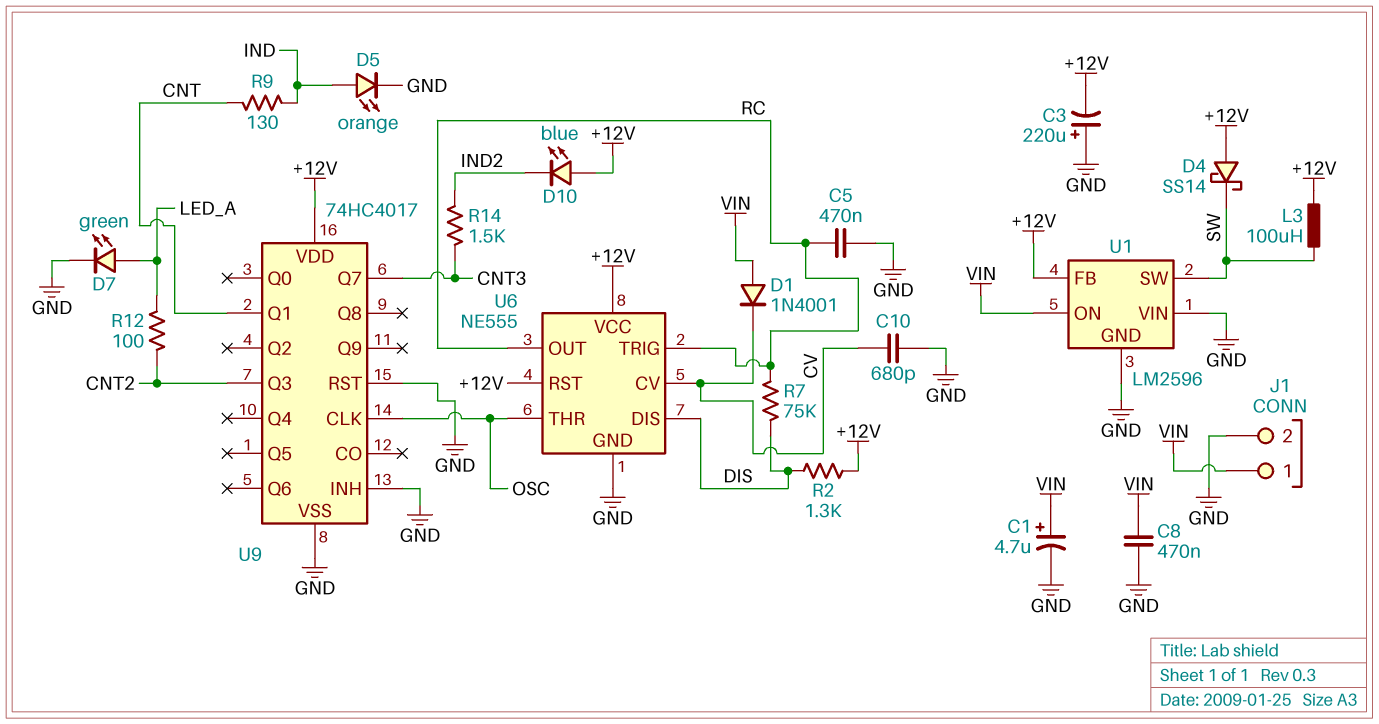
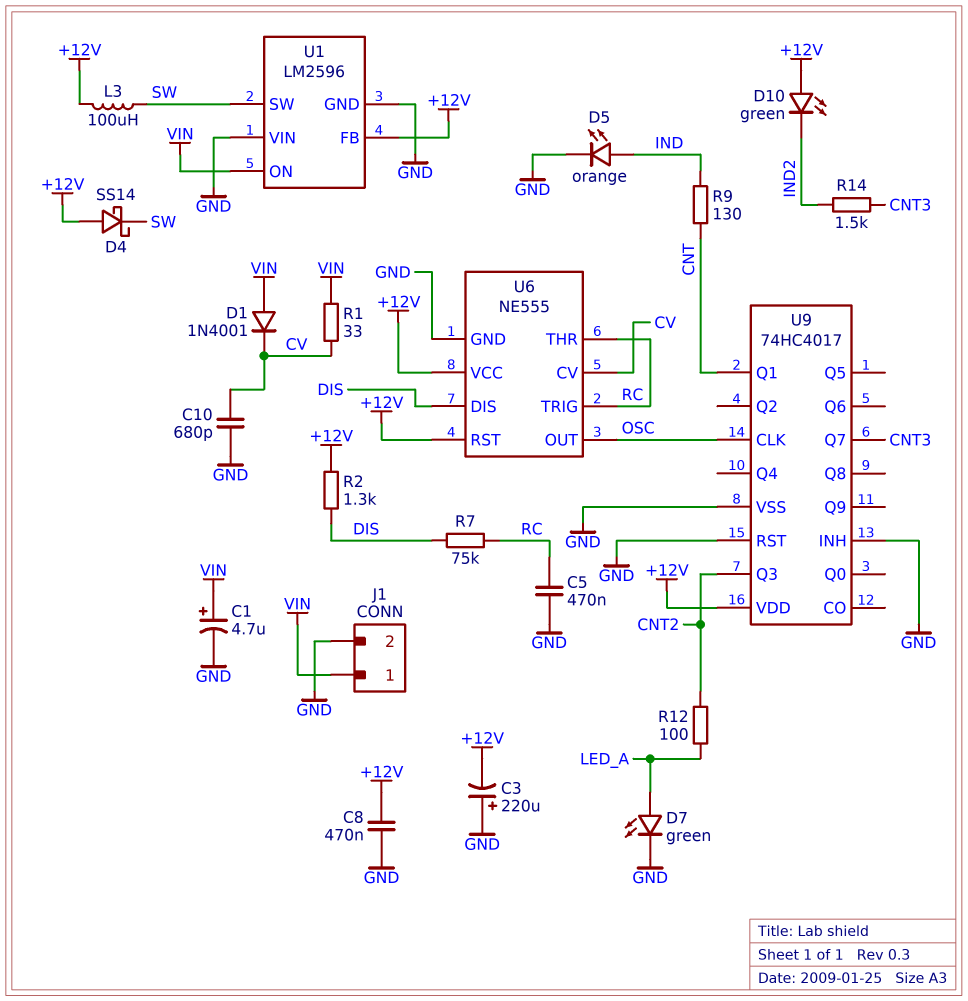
C8: 470nF (GND, VIN) -> 470nF (+12V, GND)
D10: LED blue (A +12V, K IND2) -> LED green (A +12V, K IND2)
R1: none -> 33 (CV, VIN)
U6 pin OUT: RC -> OSC
U6 pin THR: OSC -> RC

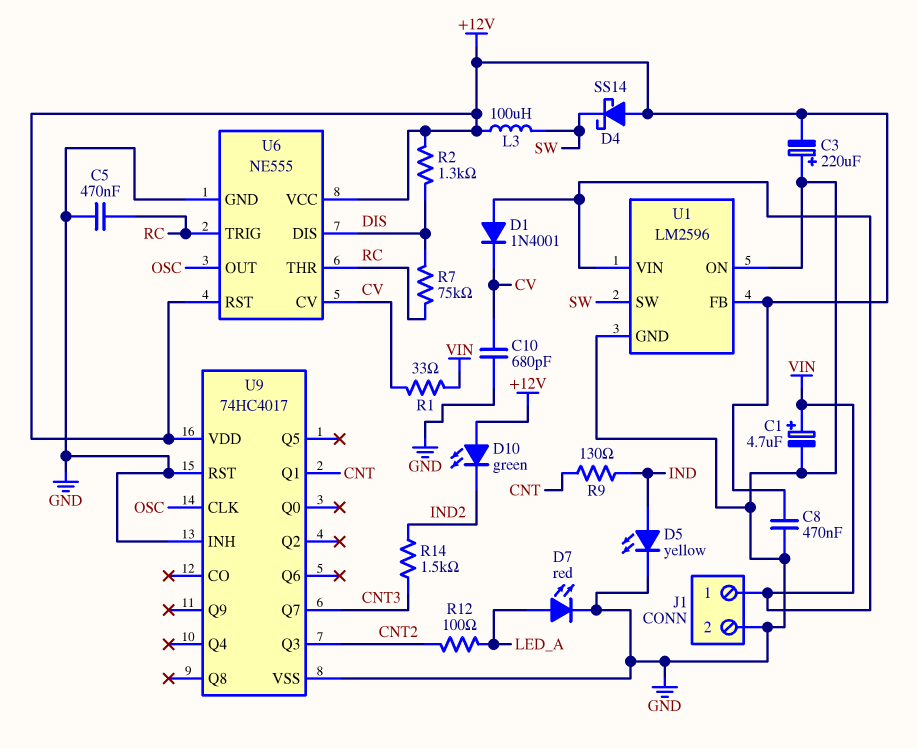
D5: LED orange (A IND, K GND) -> LED yellow (A IND, K GND)
D7: LED green (A LED_A, K GND) -> LED red (A LED_A, K GND)
U1 pin ON: VIN -> GND
U1 pin VIN: GND -> VIN

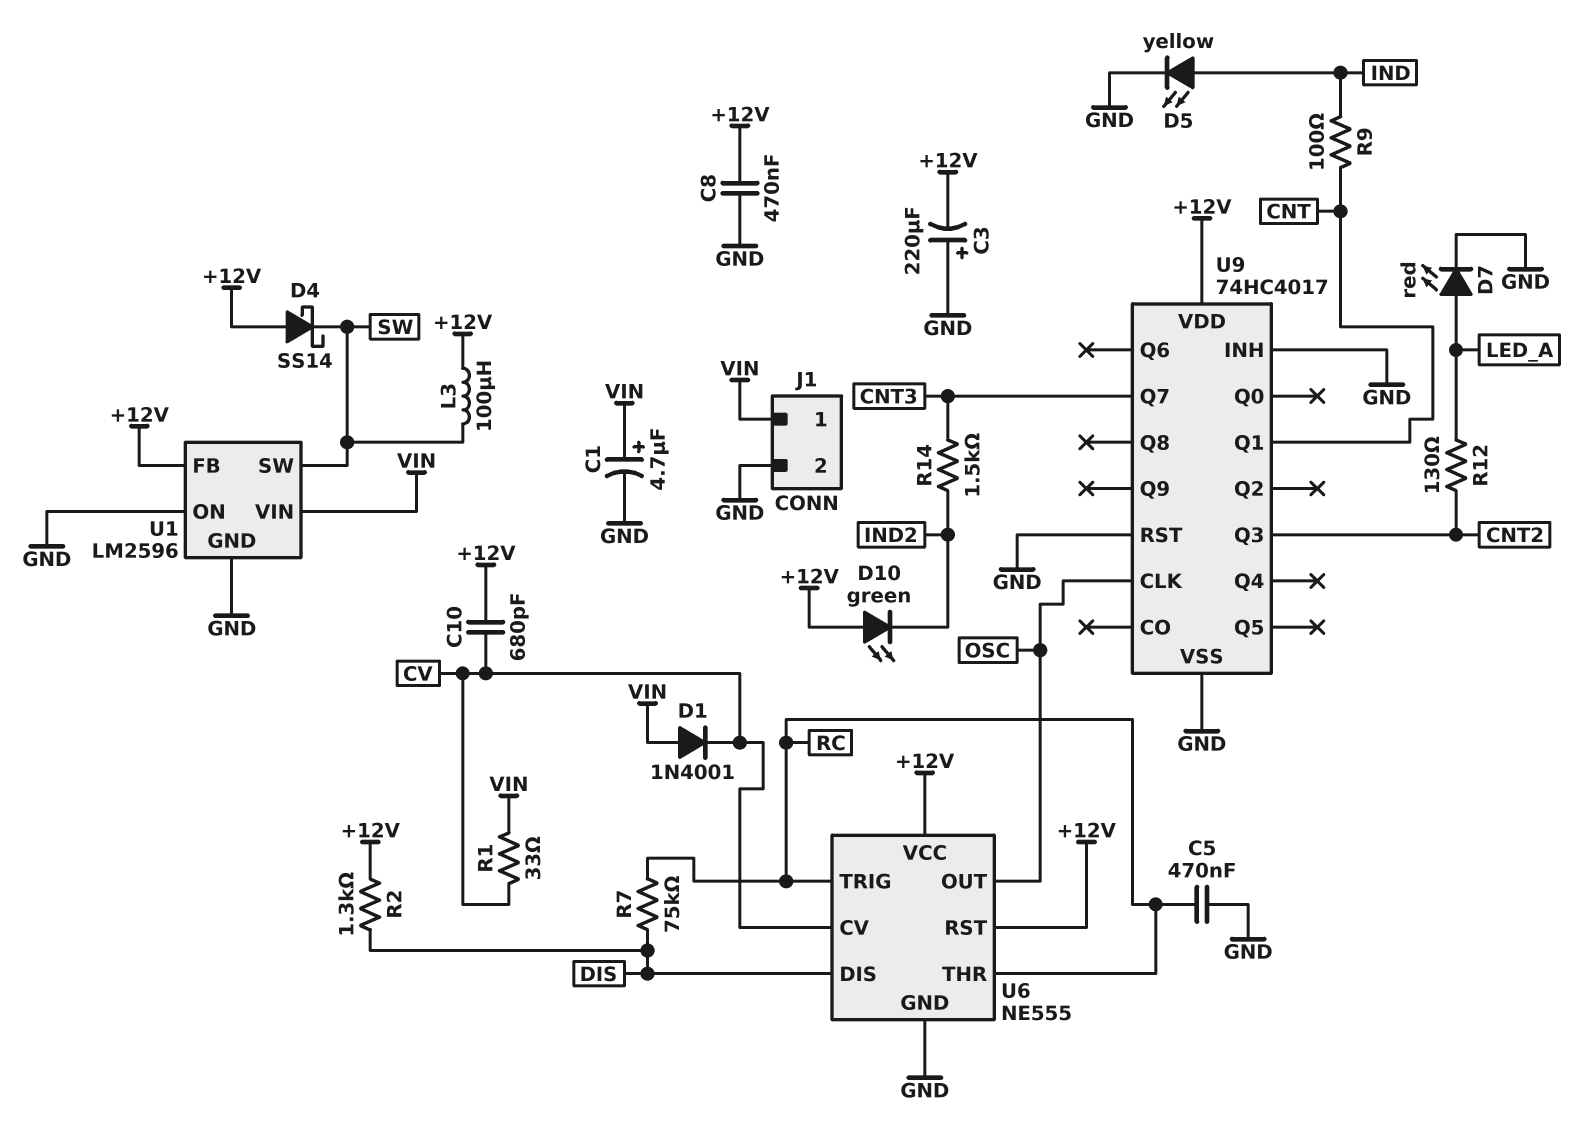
C10: 680pF (CV, GND) -> 680pF (+12V, CV)
R9: 130 (CNT, IND) -> 100 (CNT, IND)
R12: 100 (CNT2, LED_A) -> 130 (CNT2, LED_A)

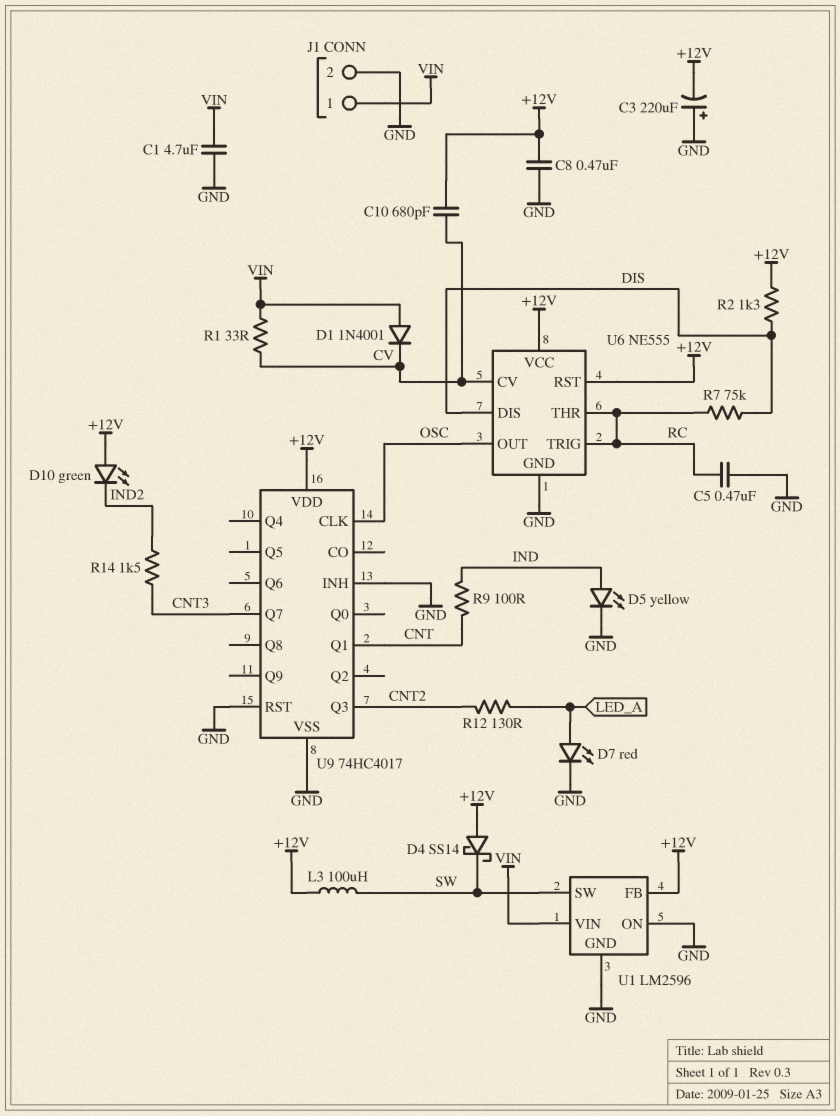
C1: 4.7uF (plus VIN, minus GND) -> 4.7uF (GND, VIN)

